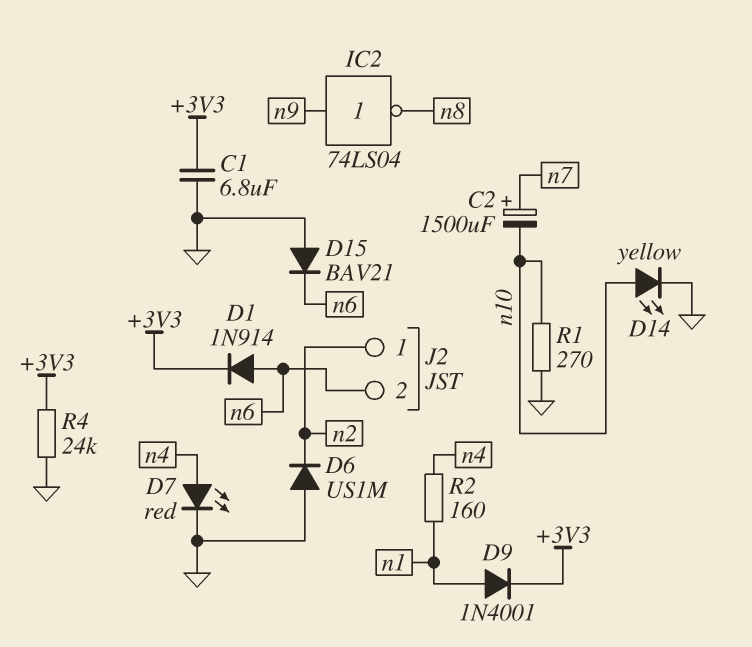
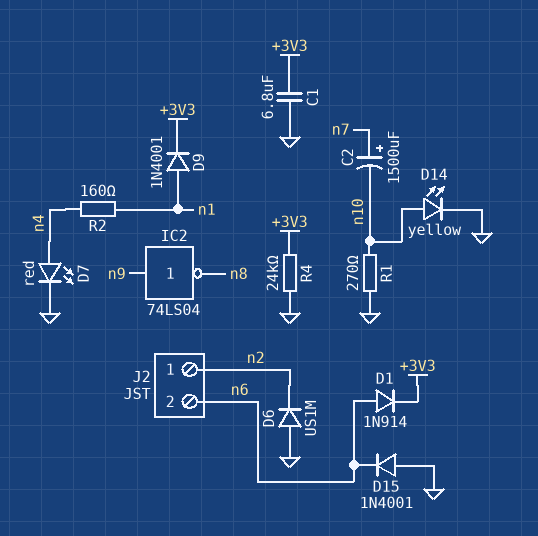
D15: diode BAV21 (A GND, K n6) -> diode 1N4001 (A GND, K n6)

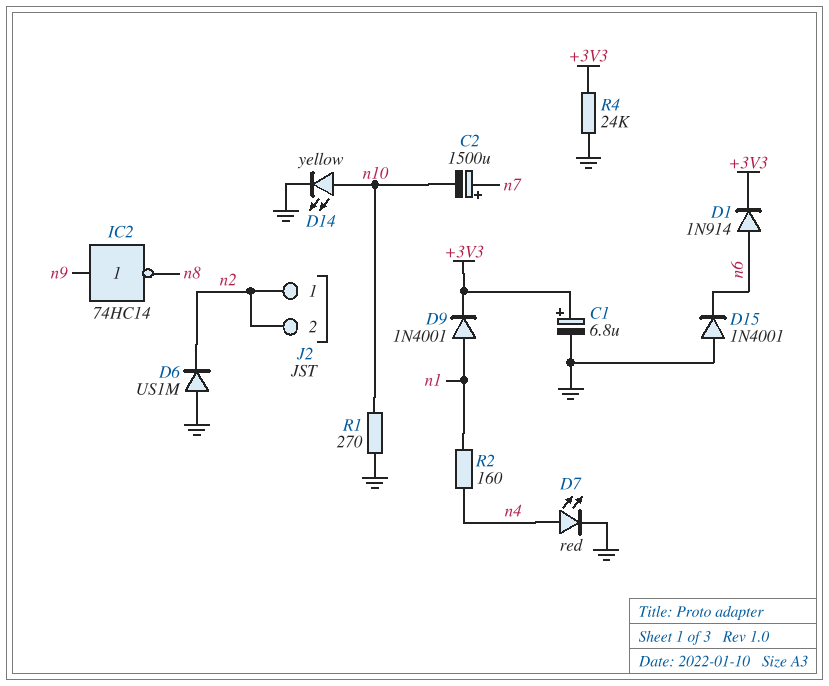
C1: 6.8uF (+3V3, GND) -> 6.8uF (plus +3V3, minus GND)
IC2: NOT 74LS04 (in n9, out n8) -> NOT 74HC14 (in n9, out n8)
J2 pin 2: n6 -> n2

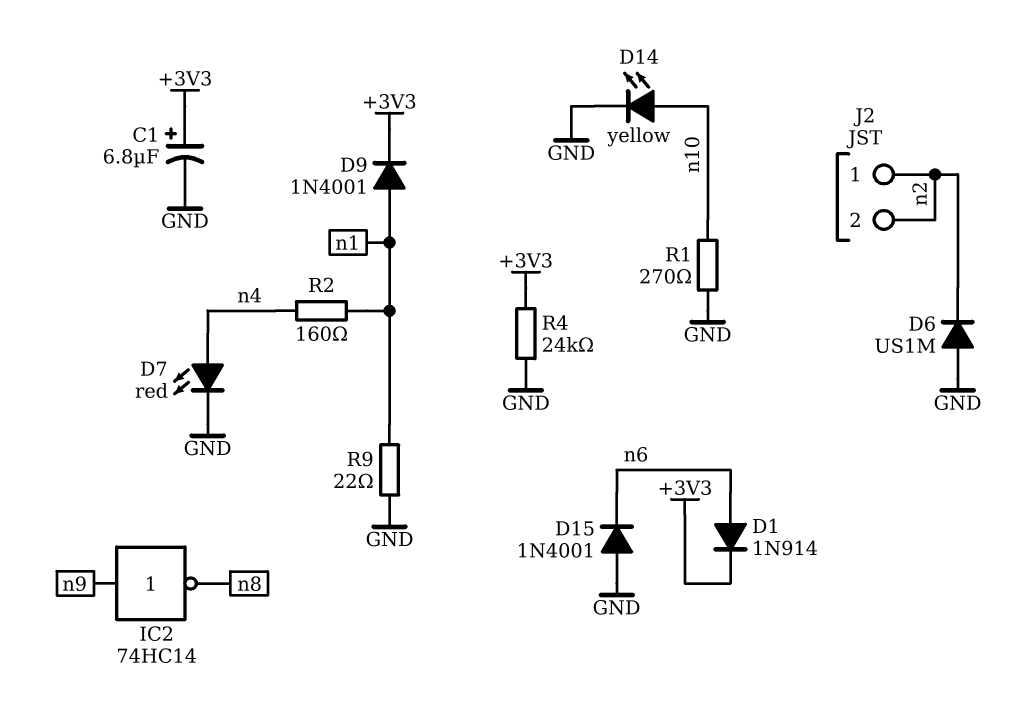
C2: 1500uF (plus n7, minus n10) -> none
R9: none -> 22 (GND, n1)

